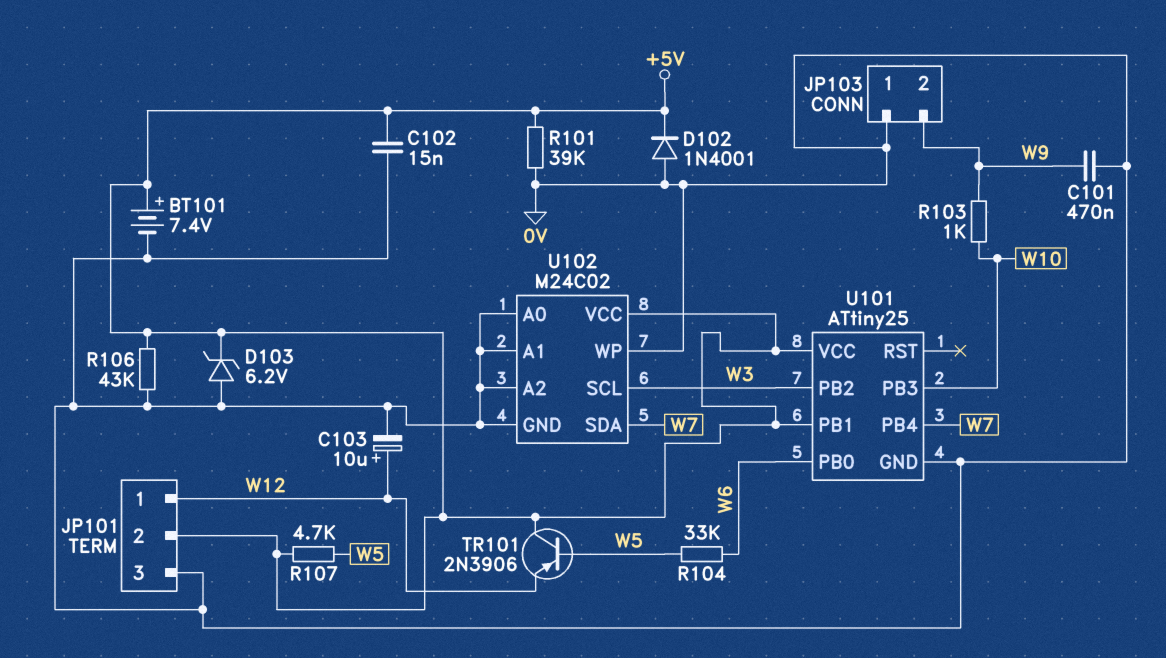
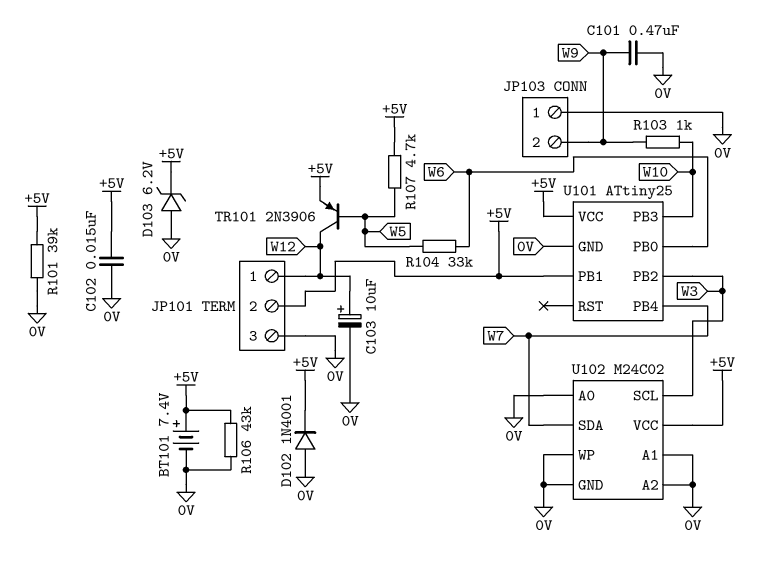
TR101: PNP 2N3906 (B W5, C +5V, E W12) -> PNP 2N3906 (B W5, C W12, E +5V)

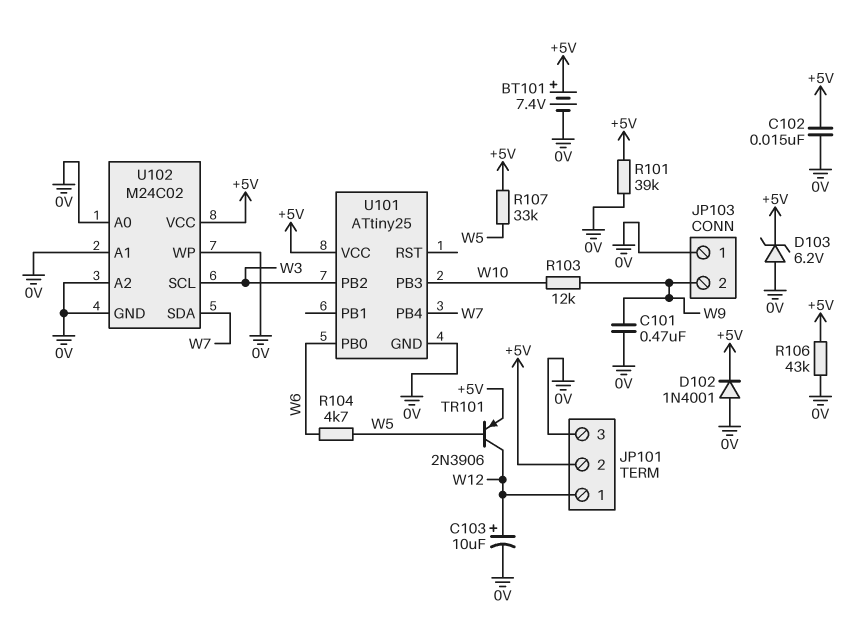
R103: 1k (W9, W10) -> 12k (W9, W10)
R104: 33k (W5, W6) -> 4.7k (W5, W6)
R107: 4.7k (+5V, W5) -> 33k (+5V, W5)
U101 pin PB1: +5V -> none

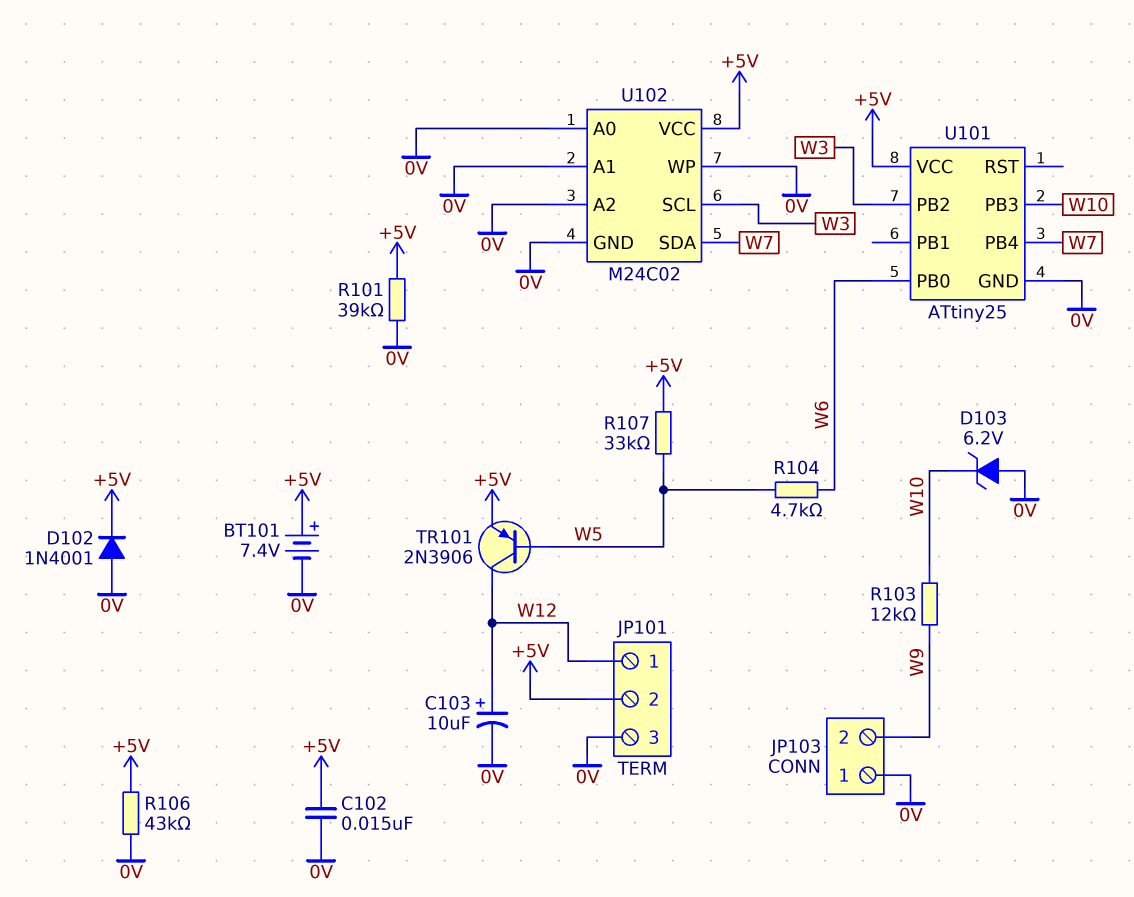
C101: 470nF (0V, W9) -> none
D103: zener 6.2V (A 0V, K +5V) -> zener 6.2V (A 0V, K W10)

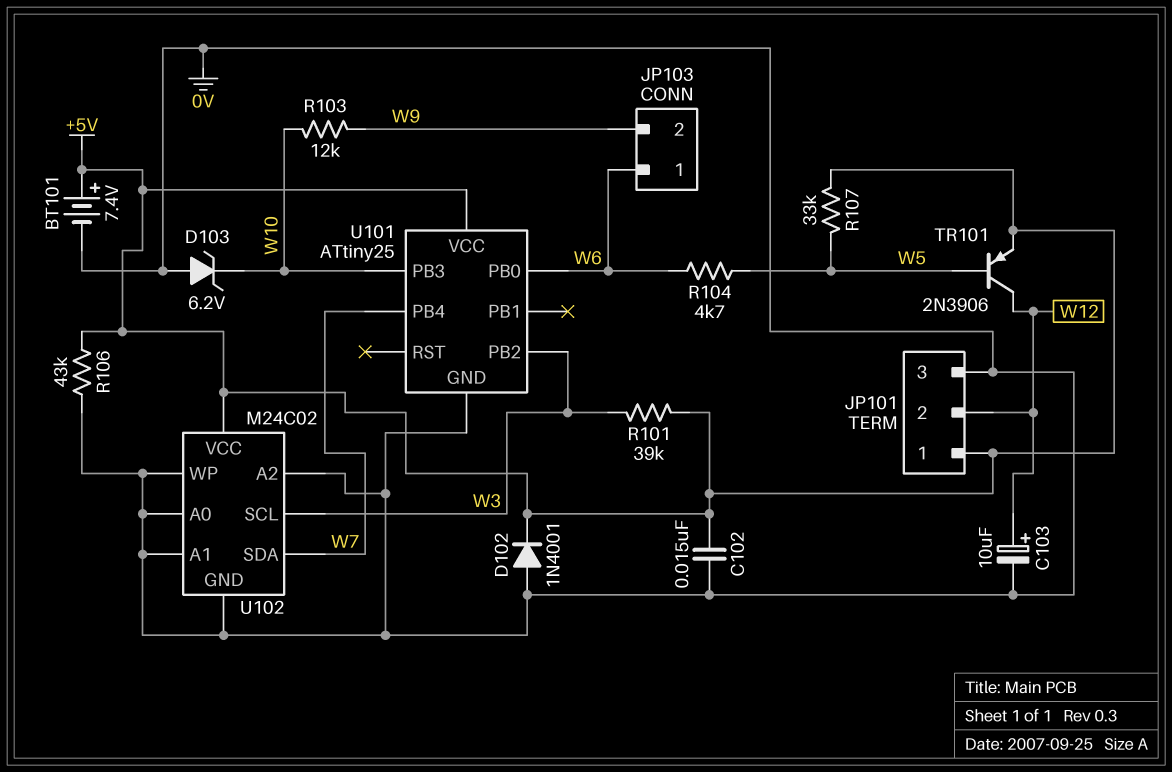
JP101 pin 1: W12 -> +5V
JP101 pin 2: +5V -> W12
JP103 pin 1: 0V -> W6
R101: 39k (+5V, 0V) -> 39k (+5V, W3)

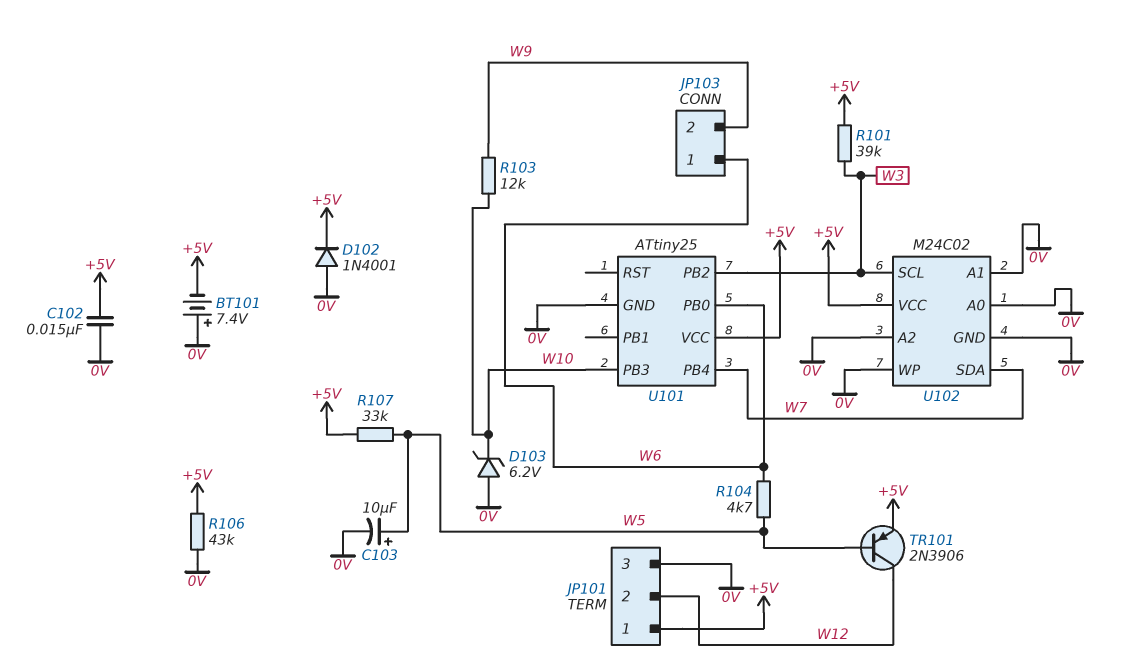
BT101: 7.4V (plus +5V, minus 0V) -> 7.4V (plus 0V, minus +5V)
C103: 10uF (plus W12, minus 0V) -> 10uF (plus W5, minus 0V)

